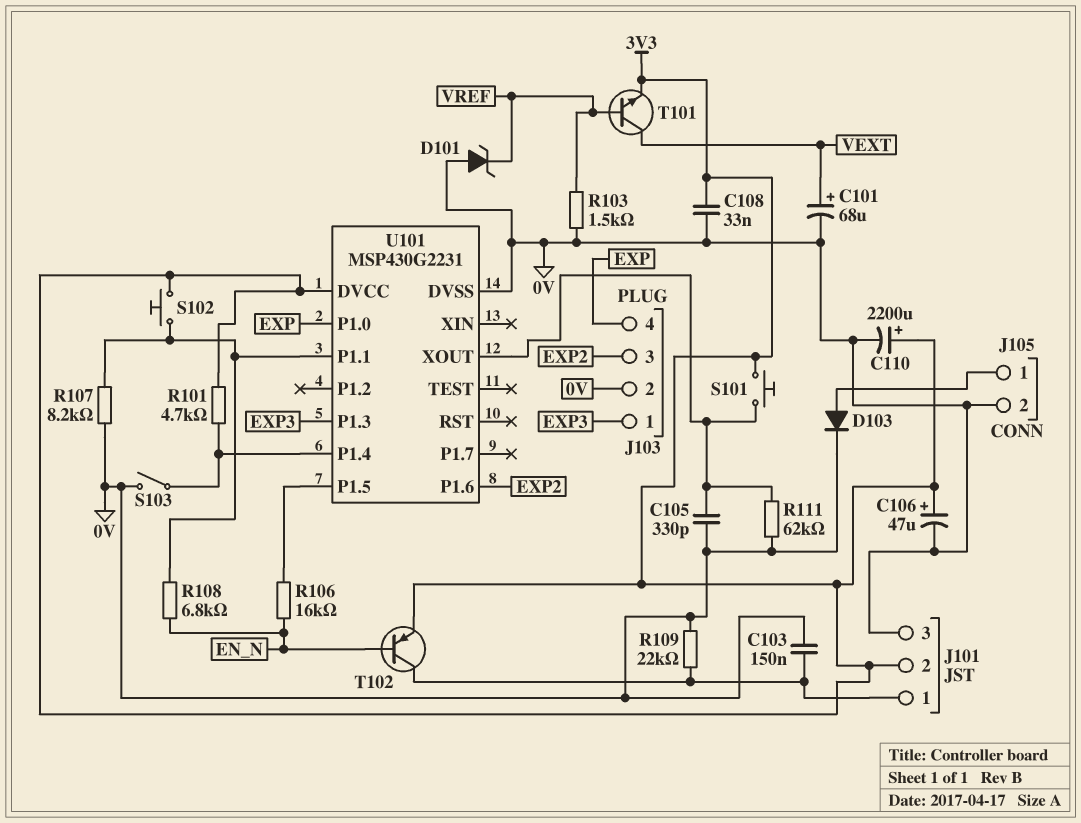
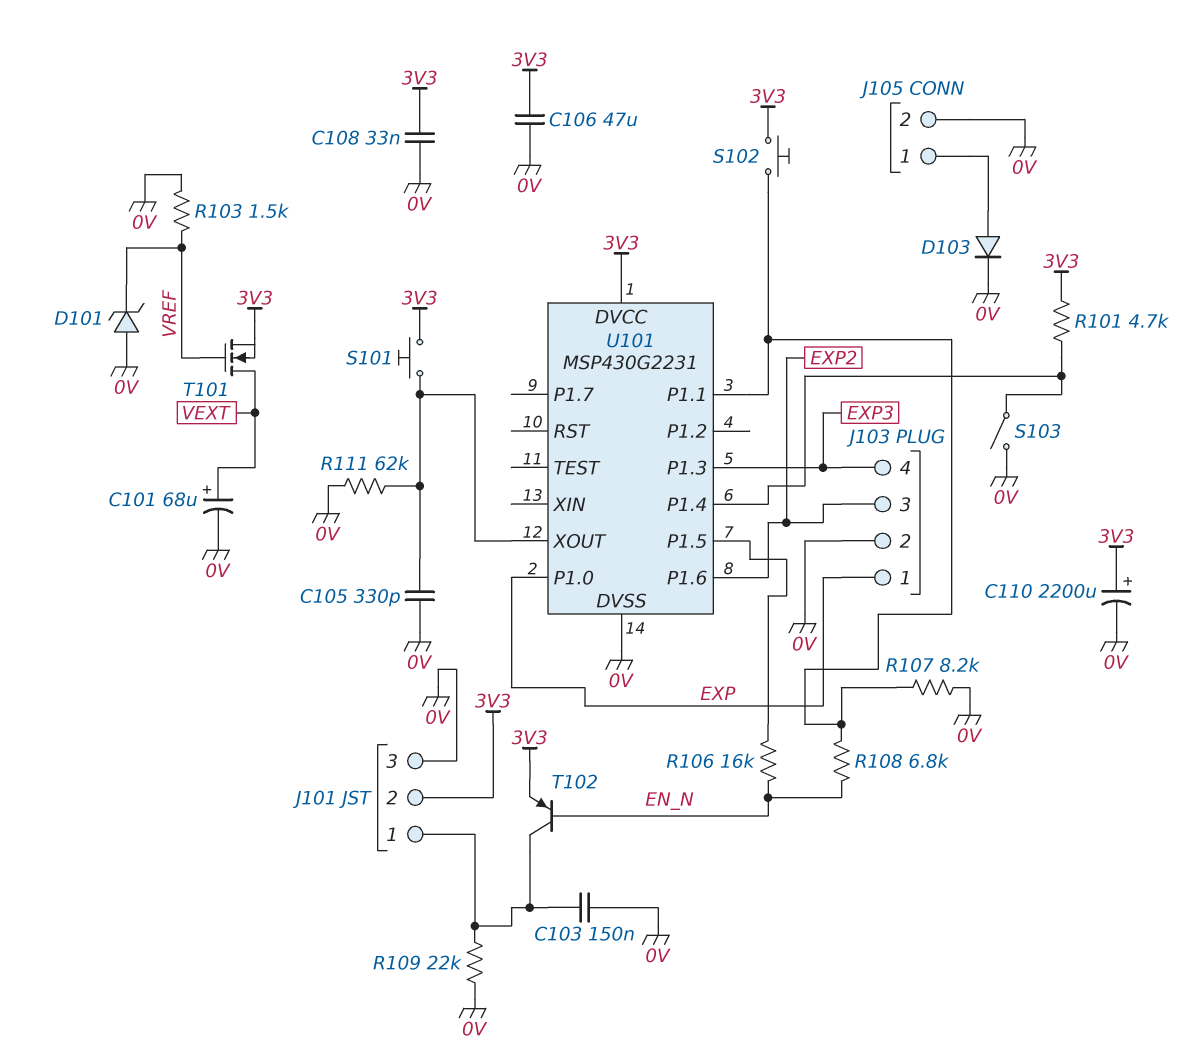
C106: 47uF (plus 3V3, minus 0V) -> 47uF (0V, 3V3)
J103 pin 1: EXP3 -> EXP
J103 pin 4: EXP -> EXP3
T101: NPN (B VREF, C VEXT, E 3V3) -> NMOS (G VREF, D VEXT, S 3V3)

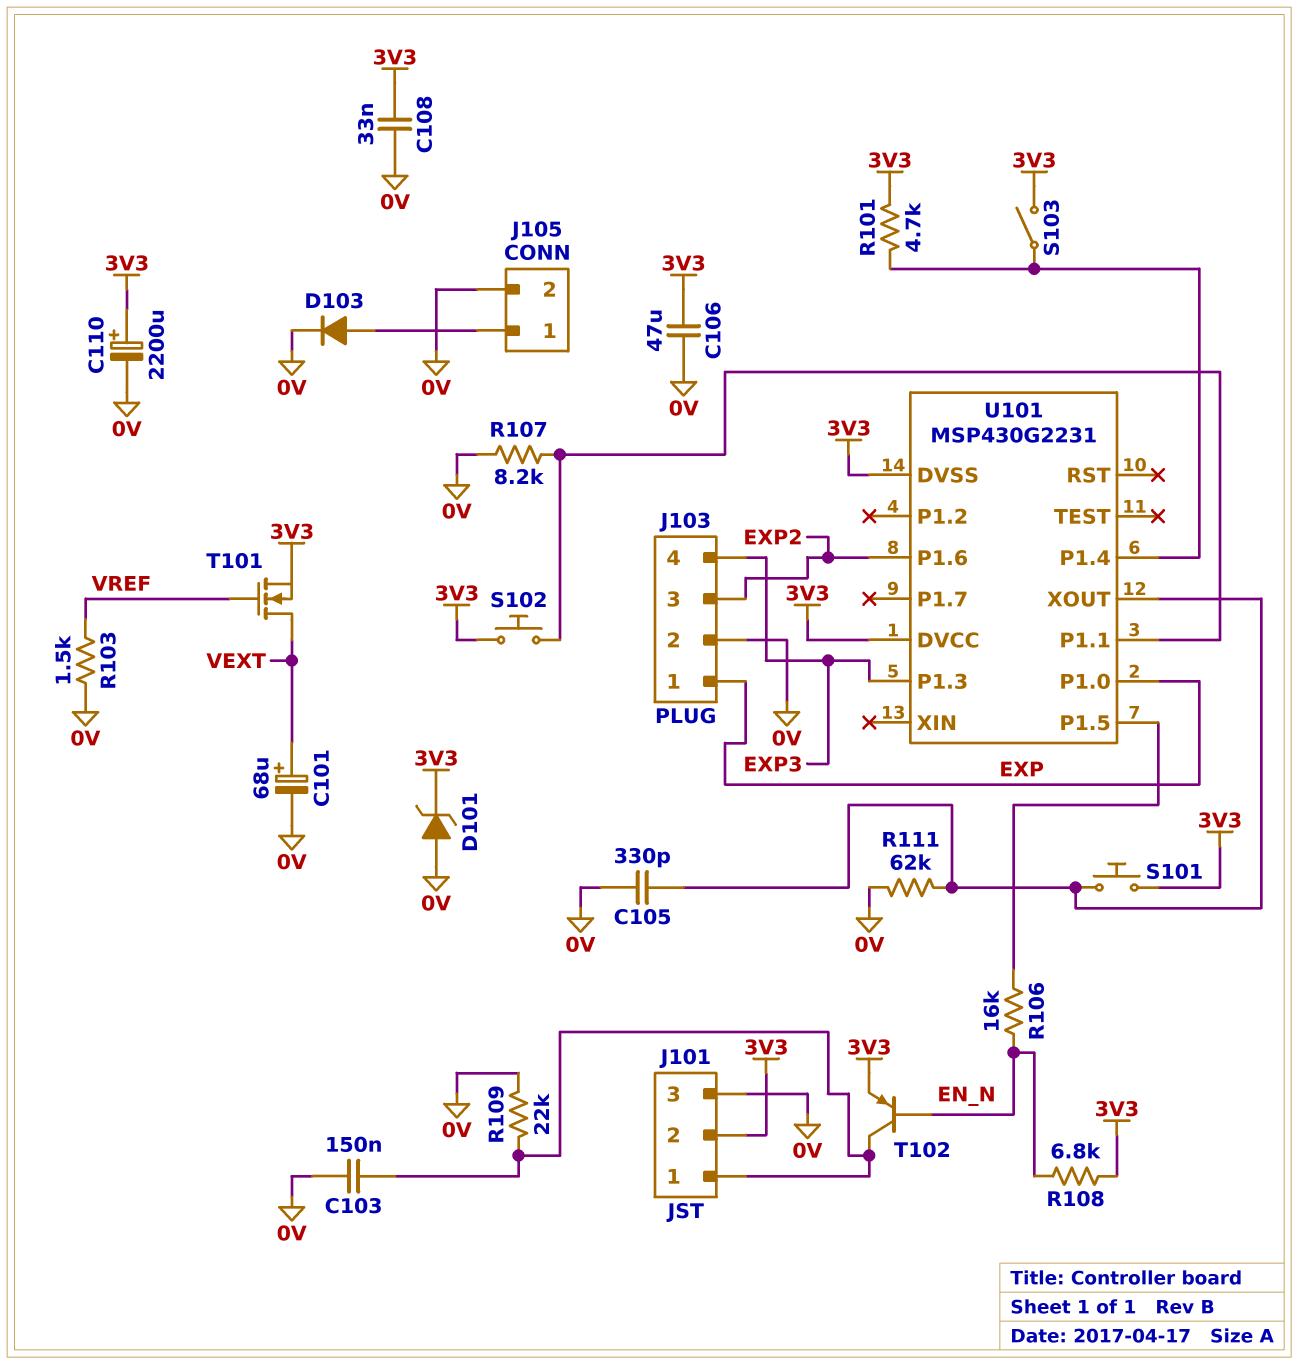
D101: zener (A 0V, K VREF) -> zener (A 0V, K 3V3)
R108: 6.8k (EN_N, U101/P1.1) -> 6.8k (3V3, EN_N)
S103: switch (0V, U101/P1.4) -> switch (3V3, U101/P1.4)
U101 pin DVSS: 0V -> 3V3

